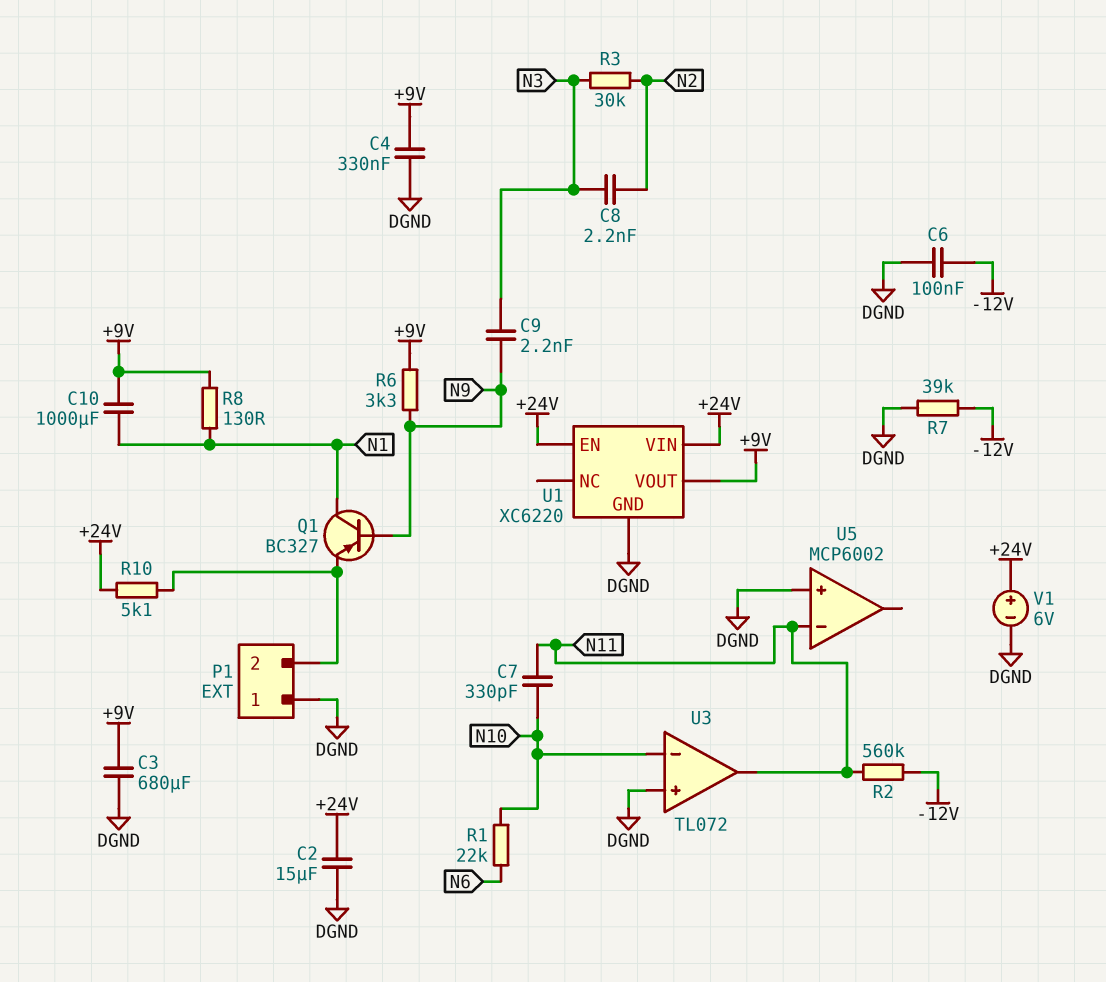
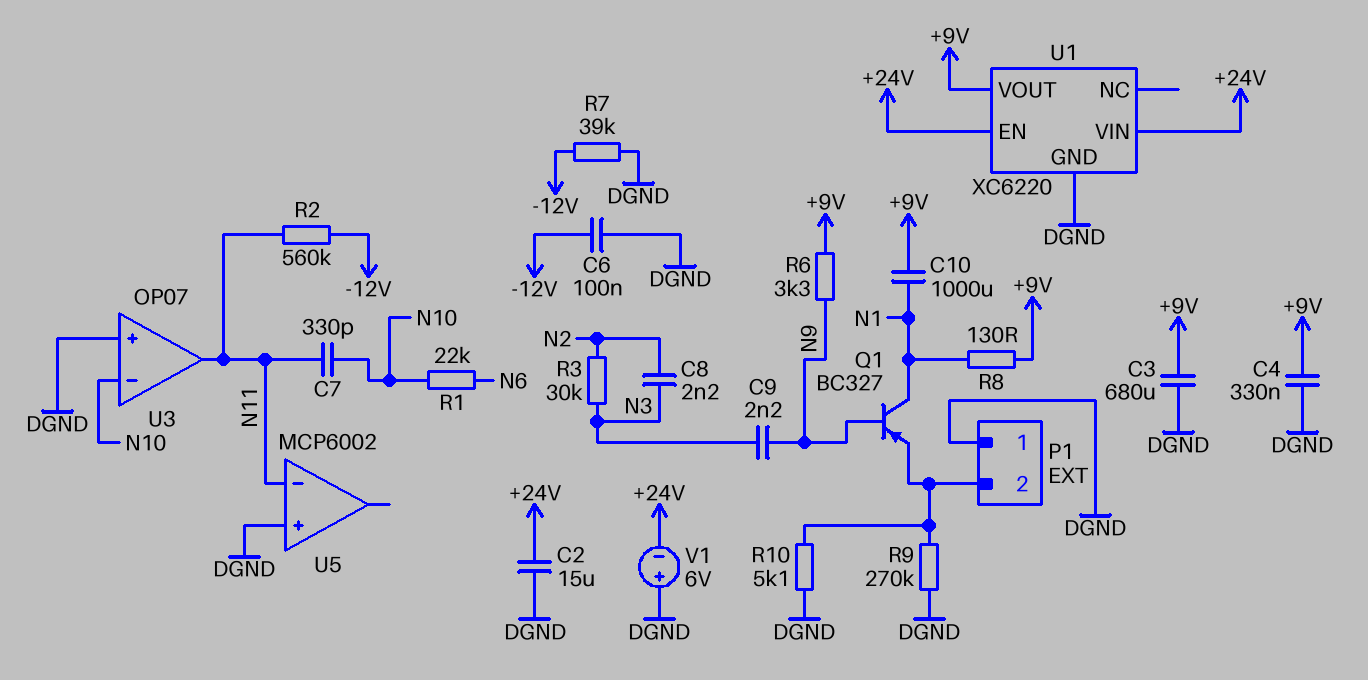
R9: none -> 270k (DGND, P1/2)
R10: 5.1k (+24V, P1/2) -> 5.1k (DGND, P1/2)
U3: TL072 -> OP07
V1: 6V (plus +24V, minus DGND) -> 6V (plus DGND, minus +24V)

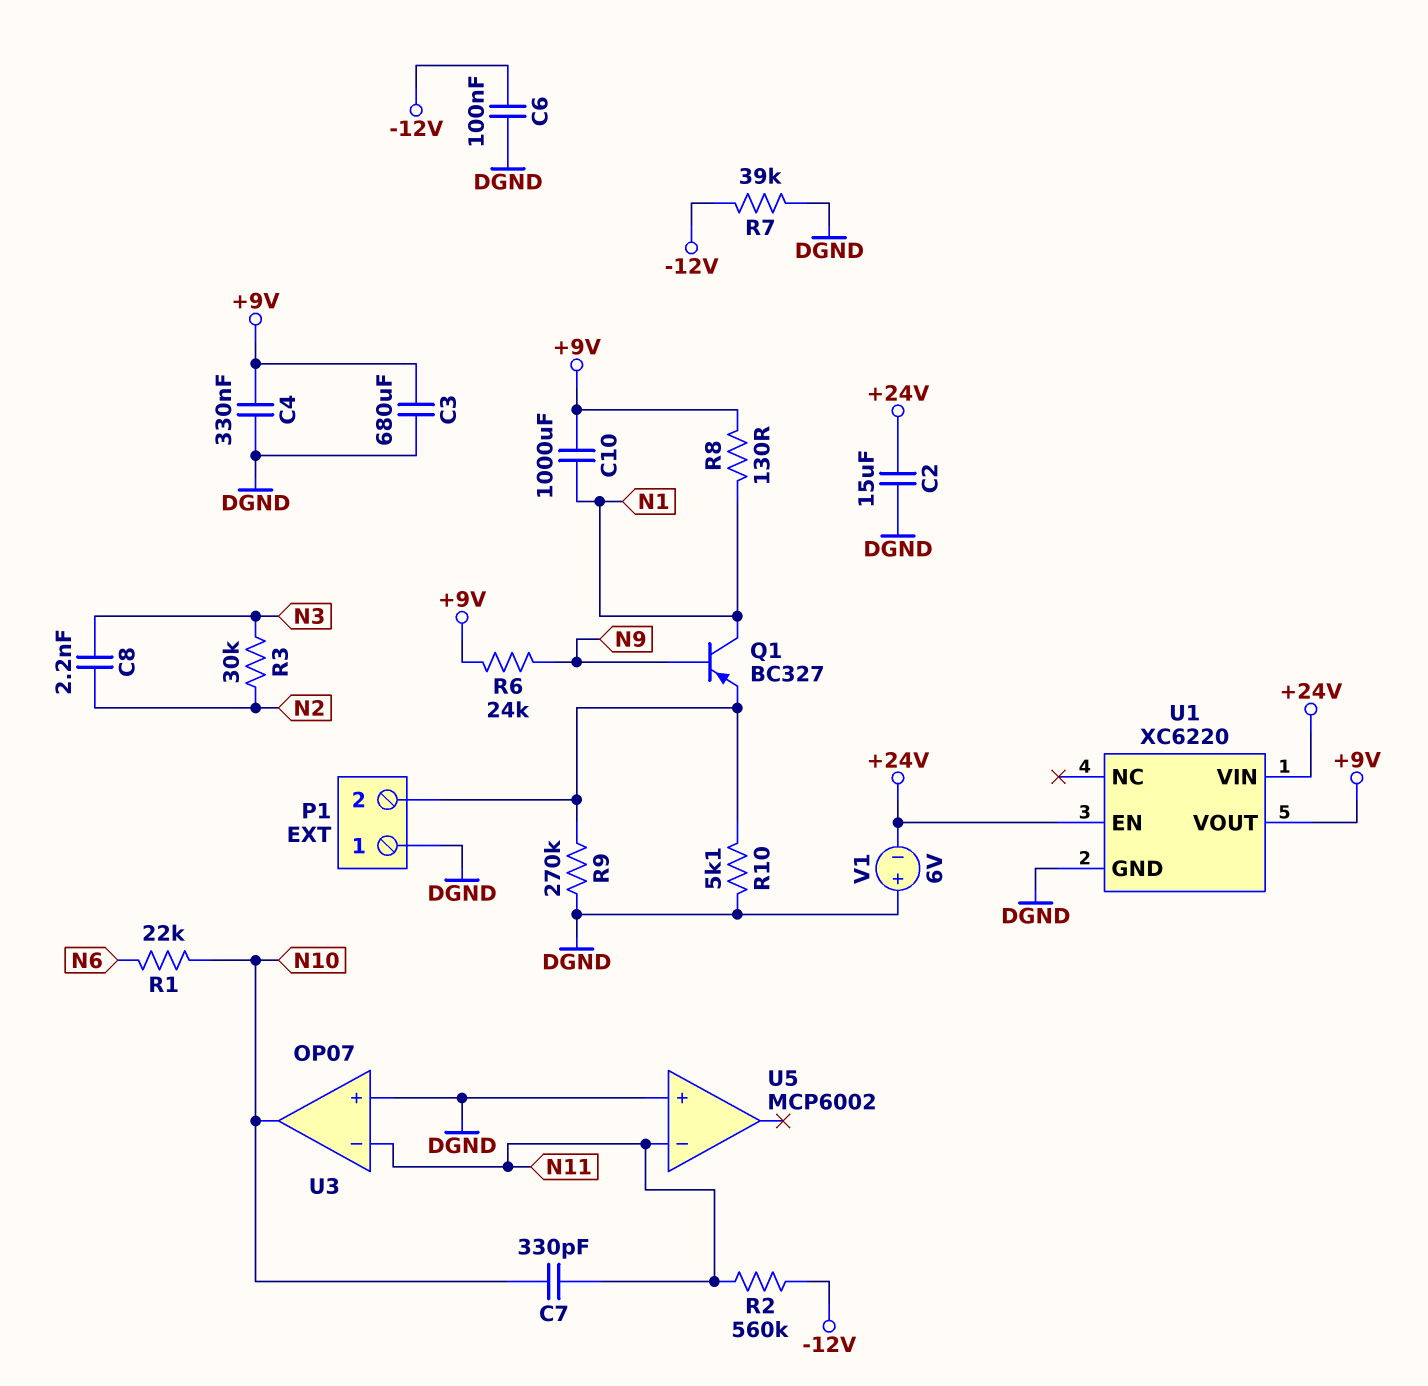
C9: 2.2nF (N3, N9) -> none
R6: 3.3k (+9V, N9) -> 24k (+9V, N9)
U3 pin in-: N10 -> N11
U3 pin out: N11 -> N10

